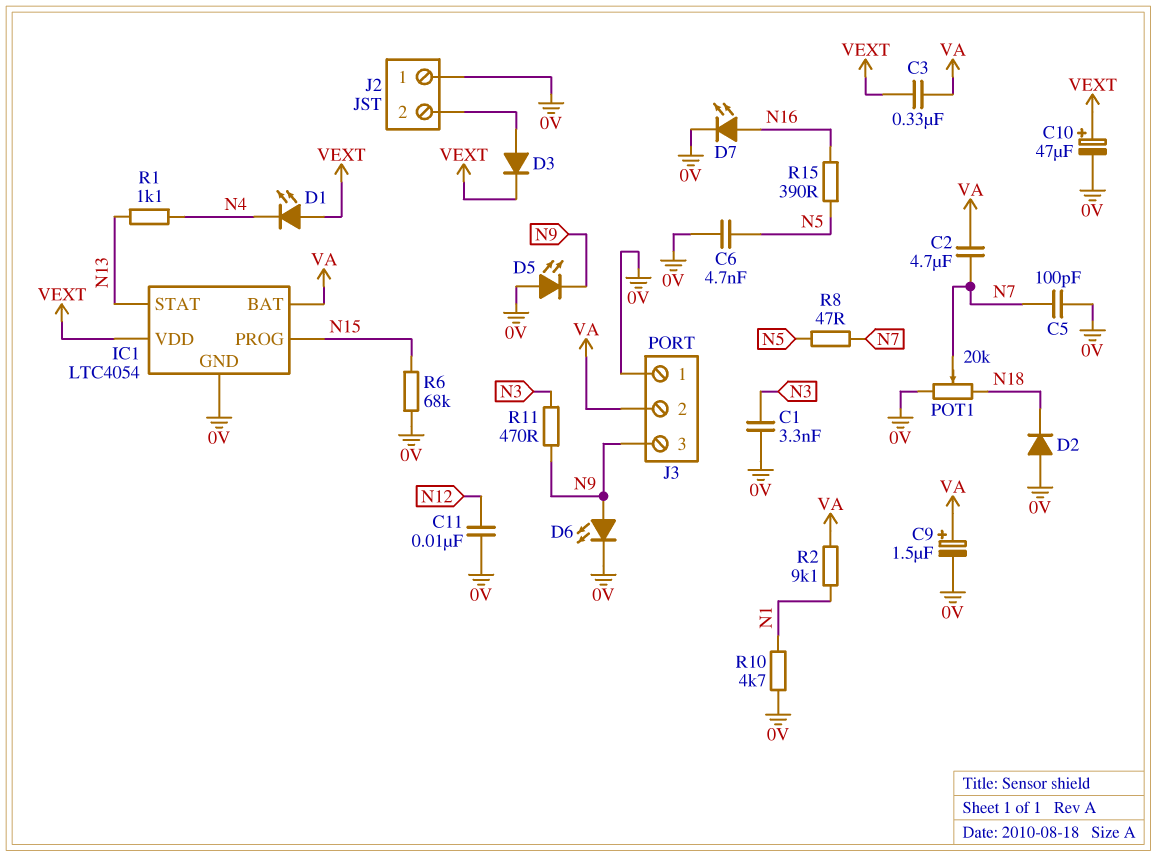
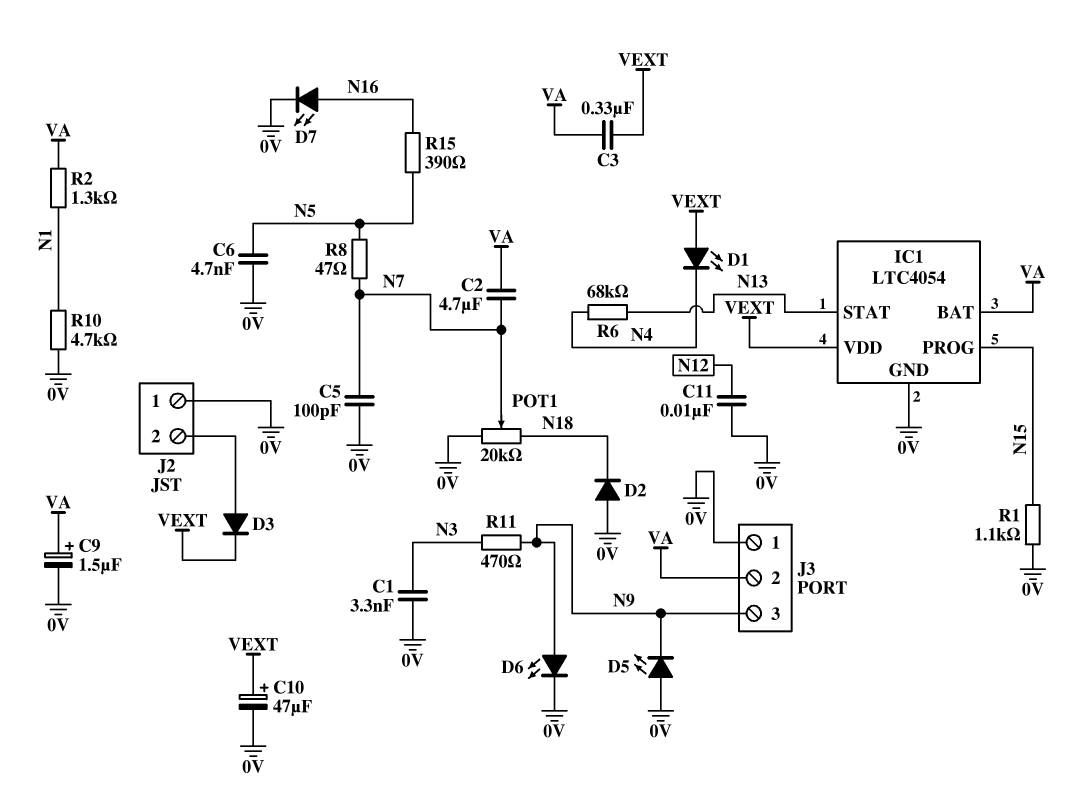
R1: 1.1k (N4, N13) -> 1.1k (0V, N15)
R2: 9.1k (N1, VA) -> 1.3k (N1, VA)
R6: 68k (0V, N15) -> 68k (N4, N13)

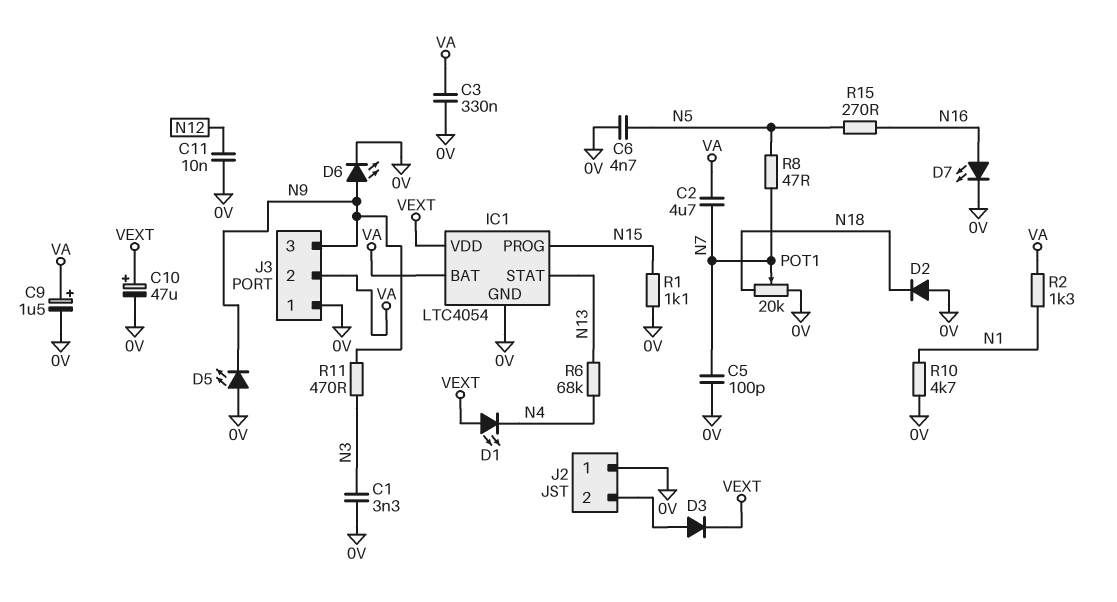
C3: 330nF (VA, VEXT) -> 330nF (0V, VA)
R15: 390 (N5, N16) -> 270 (N5, N16)

